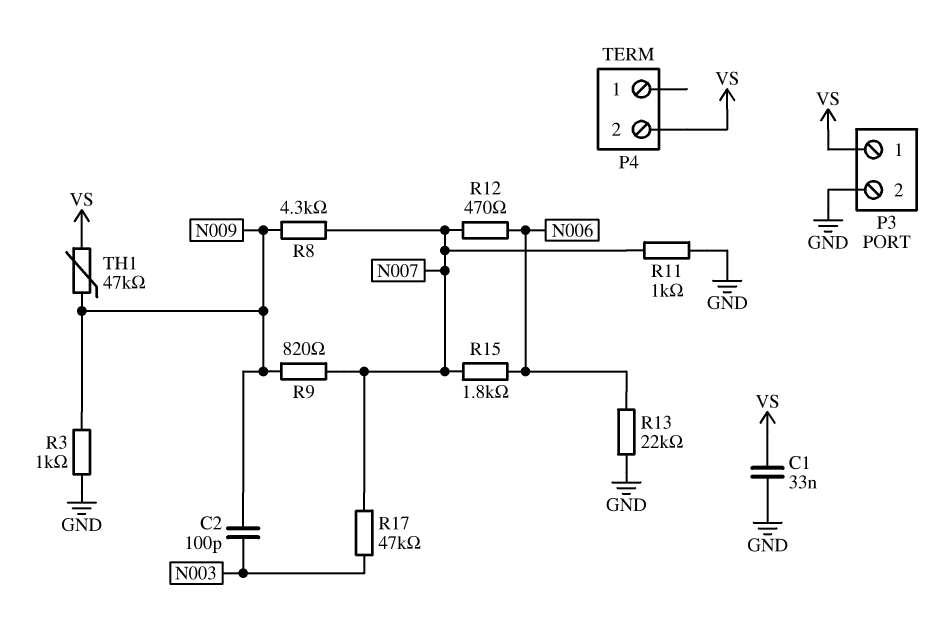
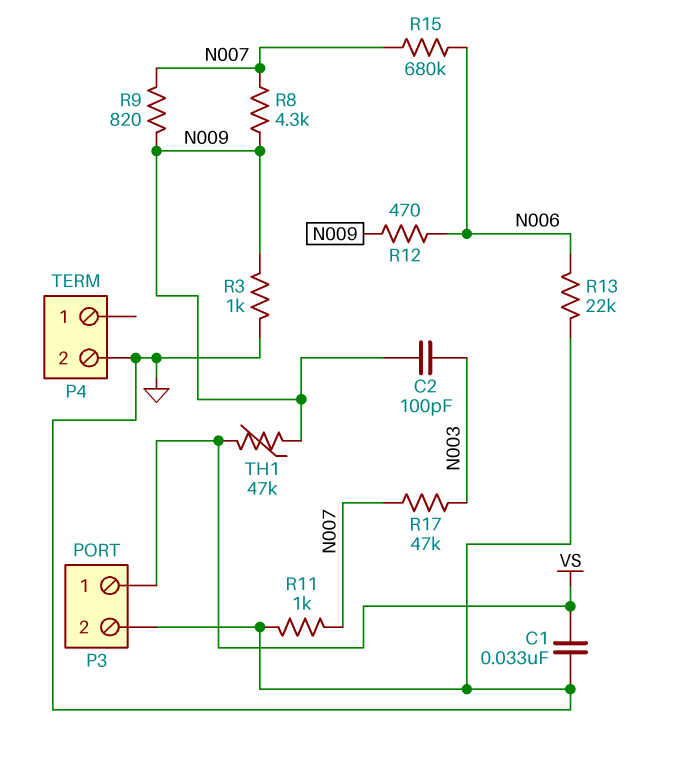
P4 pin 2: VS -> GND
R12: 470 (N006, N007) -> 470 (N006, N009)
R15: 1.8k (N006, N007) -> 680k (N006, N007)

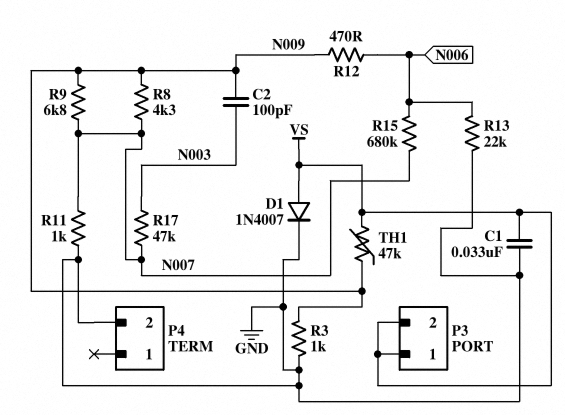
D1: none -> diode 1N4007 (A VS, K GND)
P3 pin 2: GND -> VS
R9: 820 (N007, N009) -> 6.8k (N007, N009)

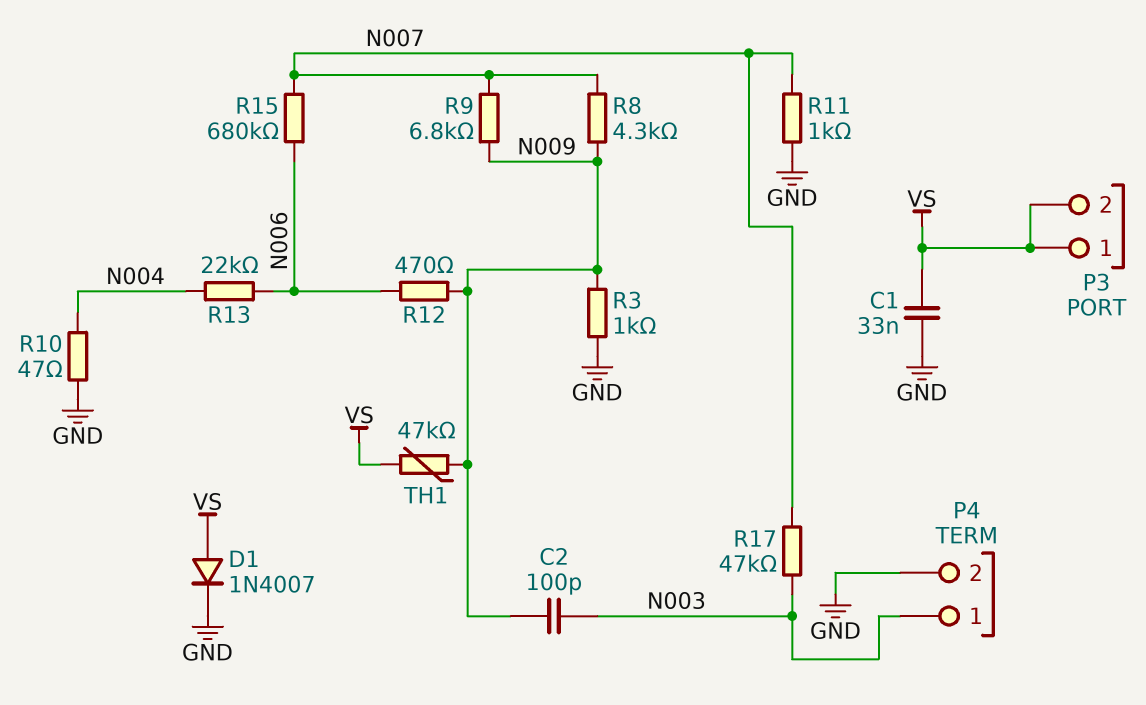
P4 pin 1: none -> N003
R10: none -> 47 (GND, N004)
R13: 22k (GND, N006) -> 22k (N004, N006)

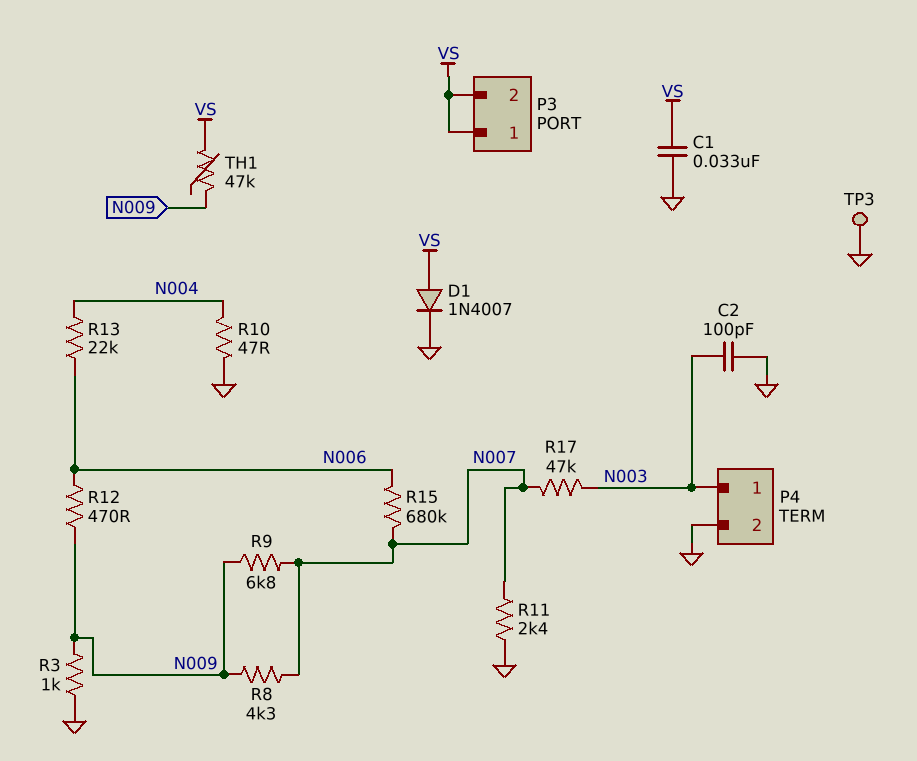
C2: 100pF (N003, N009) -> 100pF (GND, N003)
R11: 1k (GND, N007) -> 2.4k (GND, N007)
TP3: none -> test point (GND)

